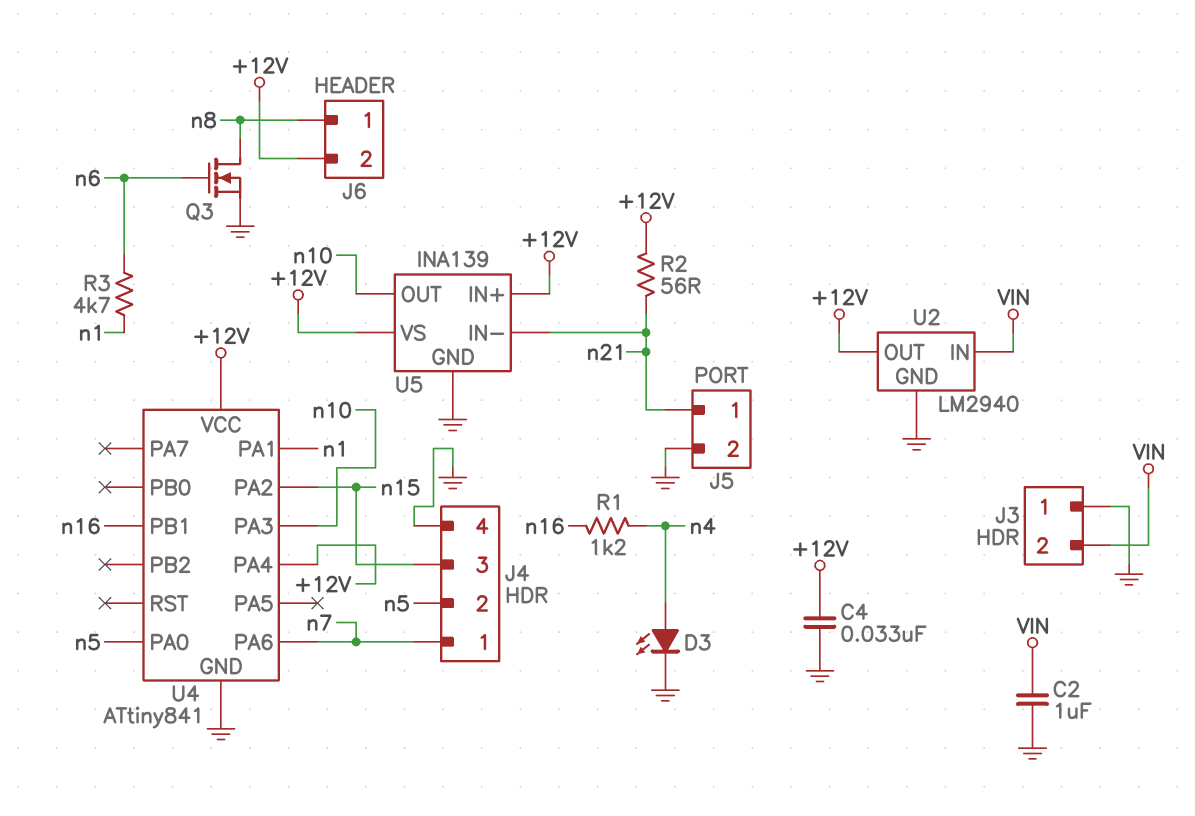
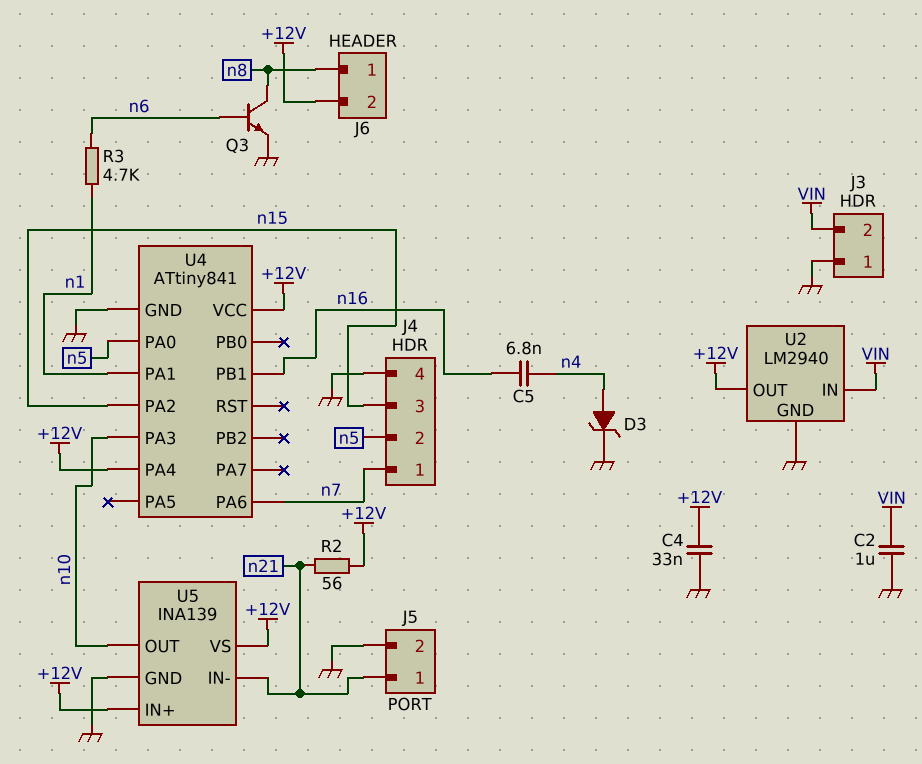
C5: none -> 6.8nF (n4, n16)
D3: LED (A n4, K GND) -> zener (A n4, K GND)
Q3: NMOS (G n6, D n8, S GND) -> NPN (B n6, C n8, E GND)
R1: 1.2k (n4, n16) -> none

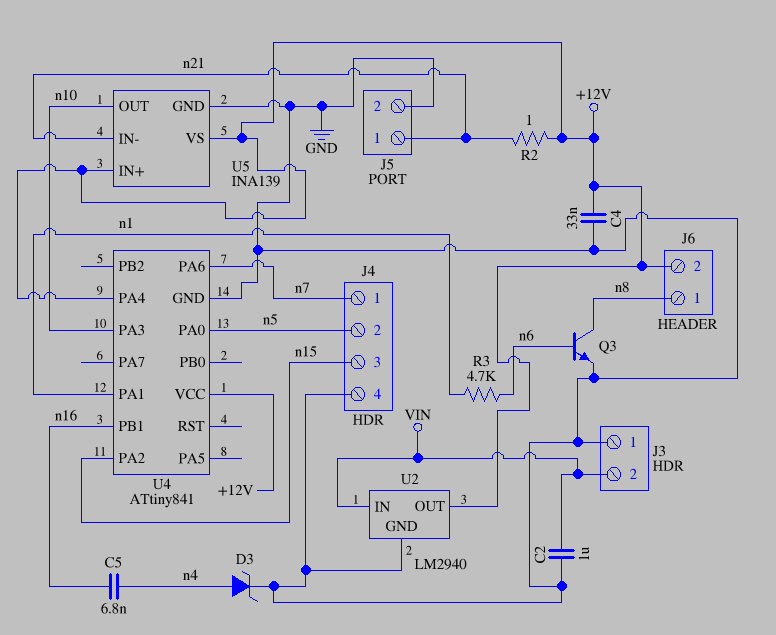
R2: 56 (+12V, n21) -> 1 (+12V, n21)

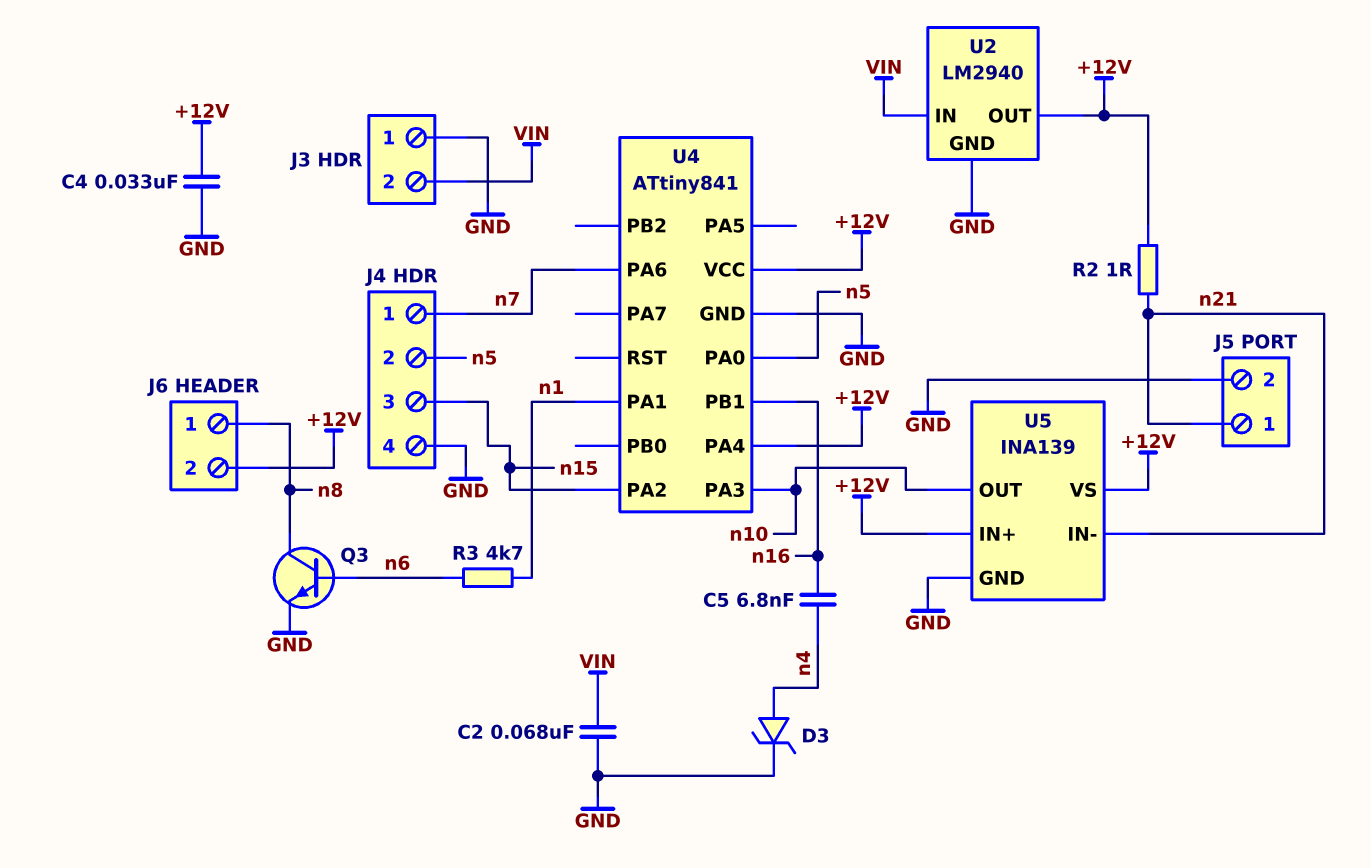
C2: 1uF (GND, VIN) -> 68nF (GND, VIN)

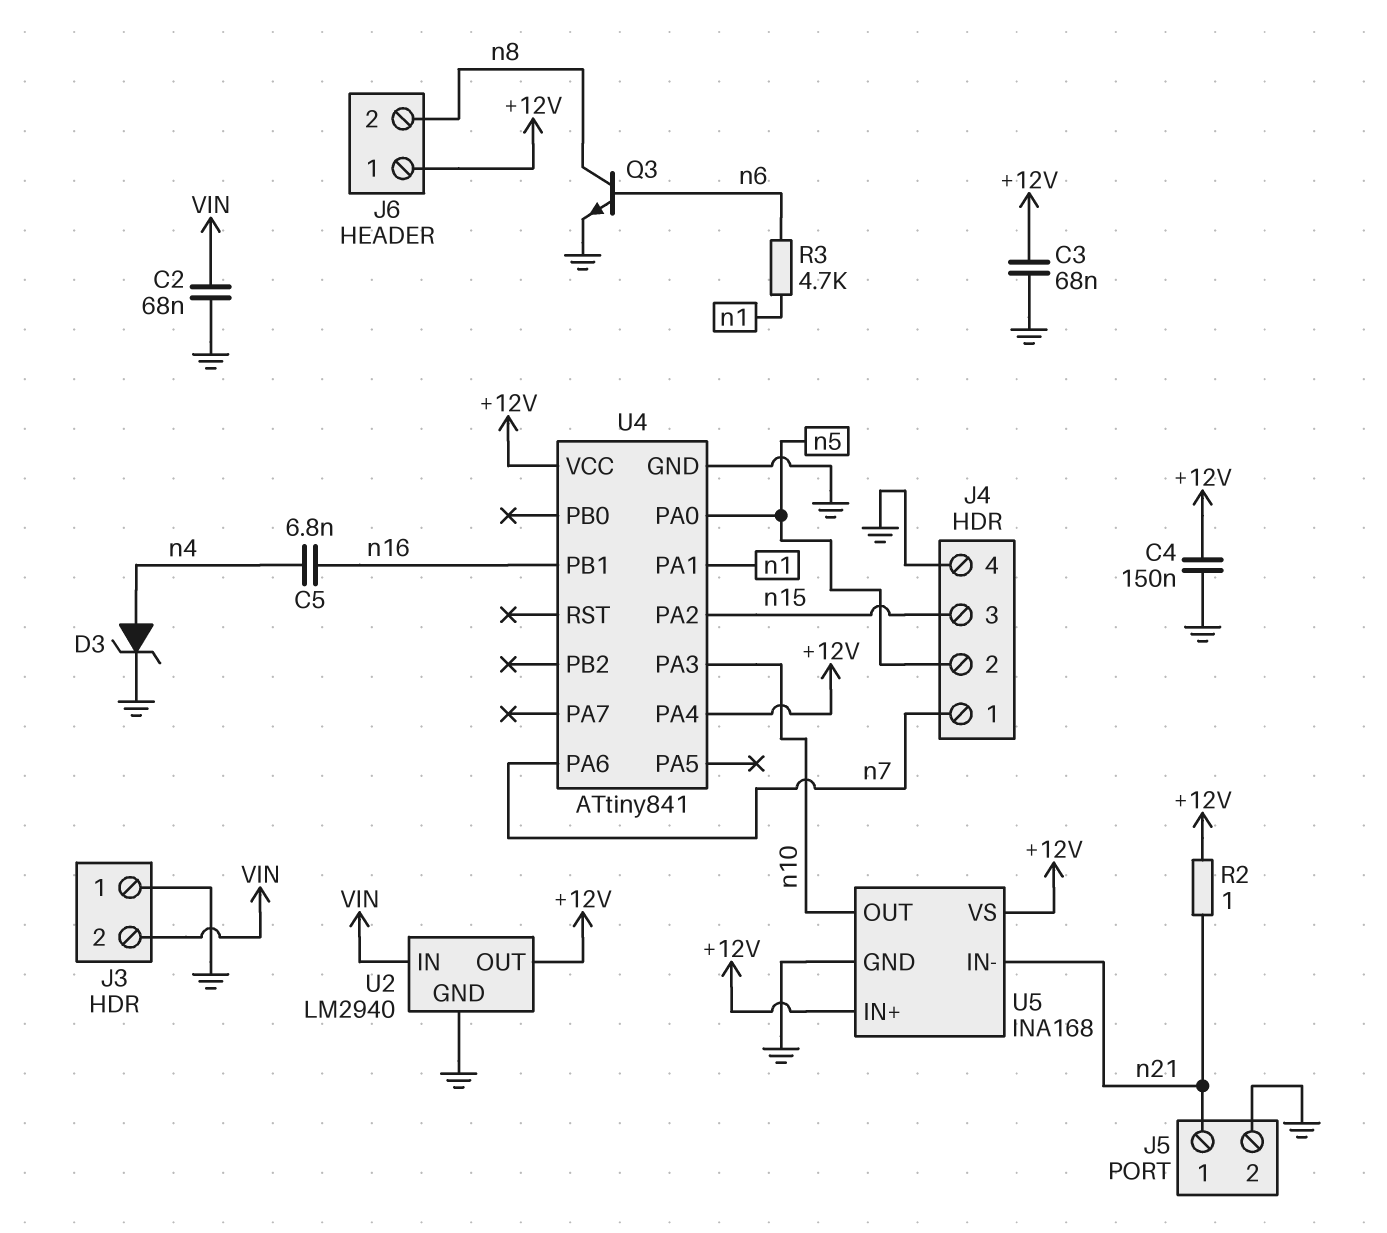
C3: none -> 68nF (+12V, GND)
C4: 33nF (+12V, GND) -> 150nF (+12V, GND)
J6 pin 1: n8 -> +12V
J6 pin 2: +12V -> n8
U5: INA139 -> INA168

